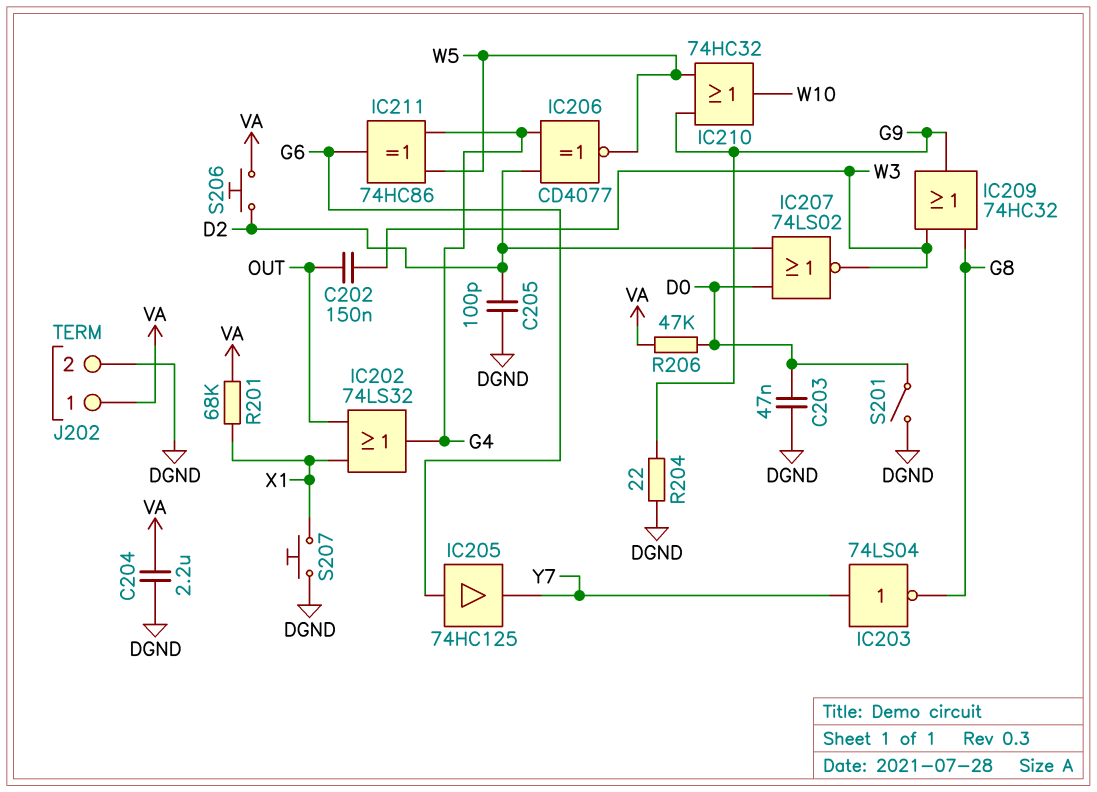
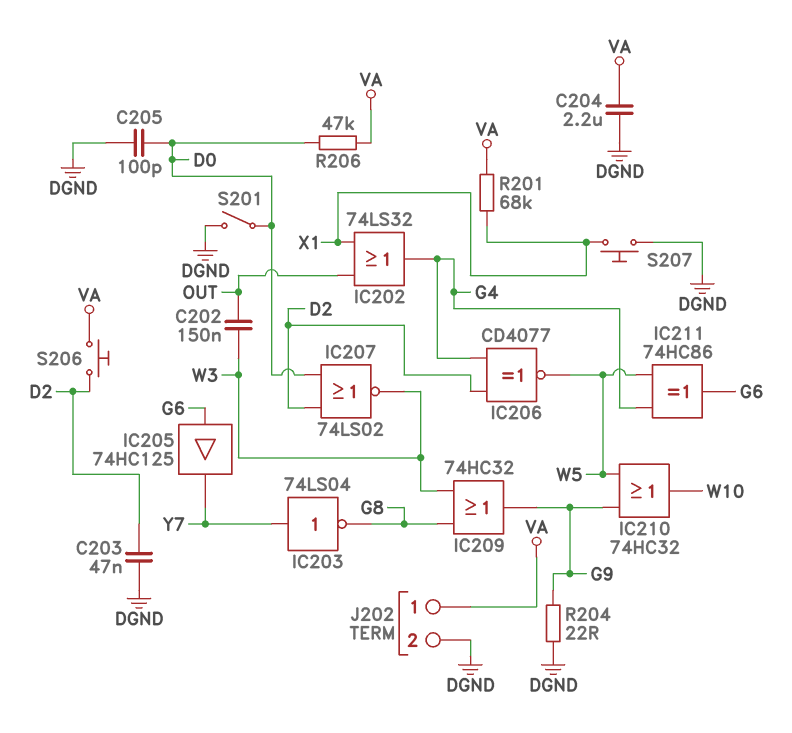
C203: 47nF (D0, DGND) -> 47nF (D2, DGND)
C205: 100pF (D2, DGND) -> 100pF (D0, DGND)

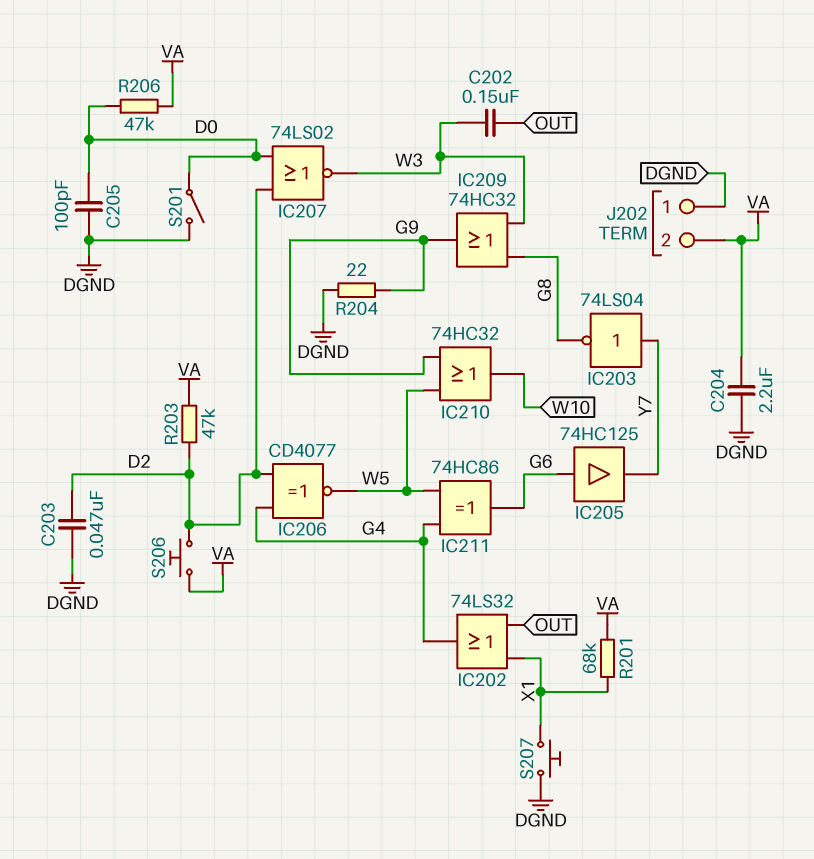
J202 pin 1: VA -> DGND
J202 pin 2: DGND -> VA
R203: none -> 47k (D2, VA)

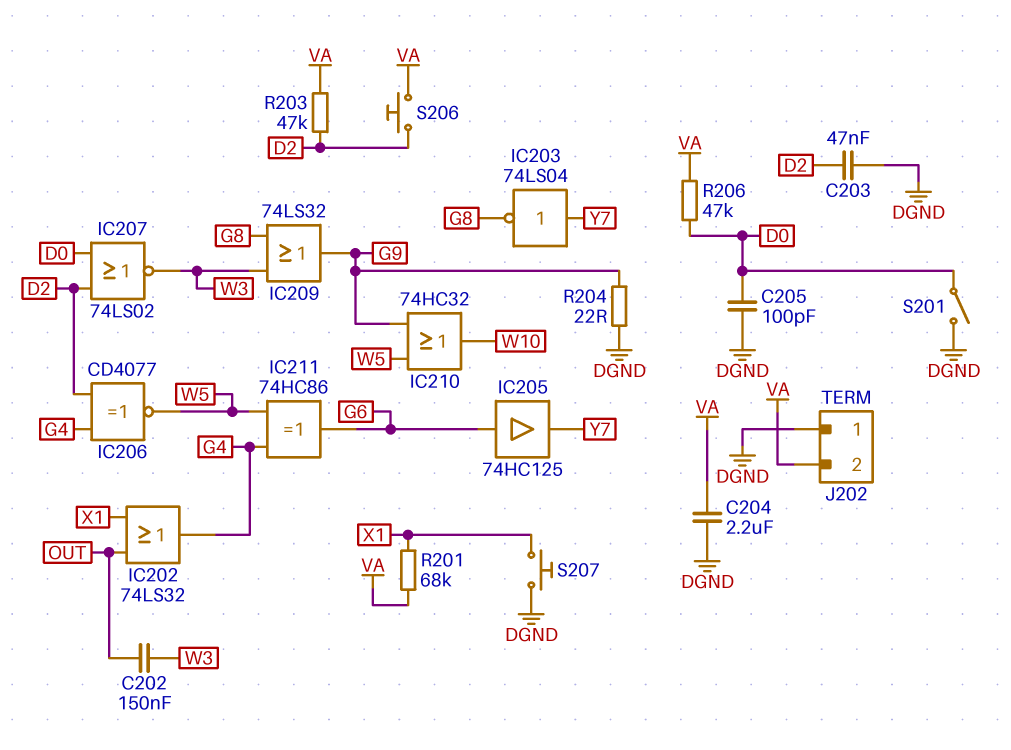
IC209: OR 74HC32 (in G8, in W3, out G9) -> OR 74LS32 (in G8, in W3, out G9)

